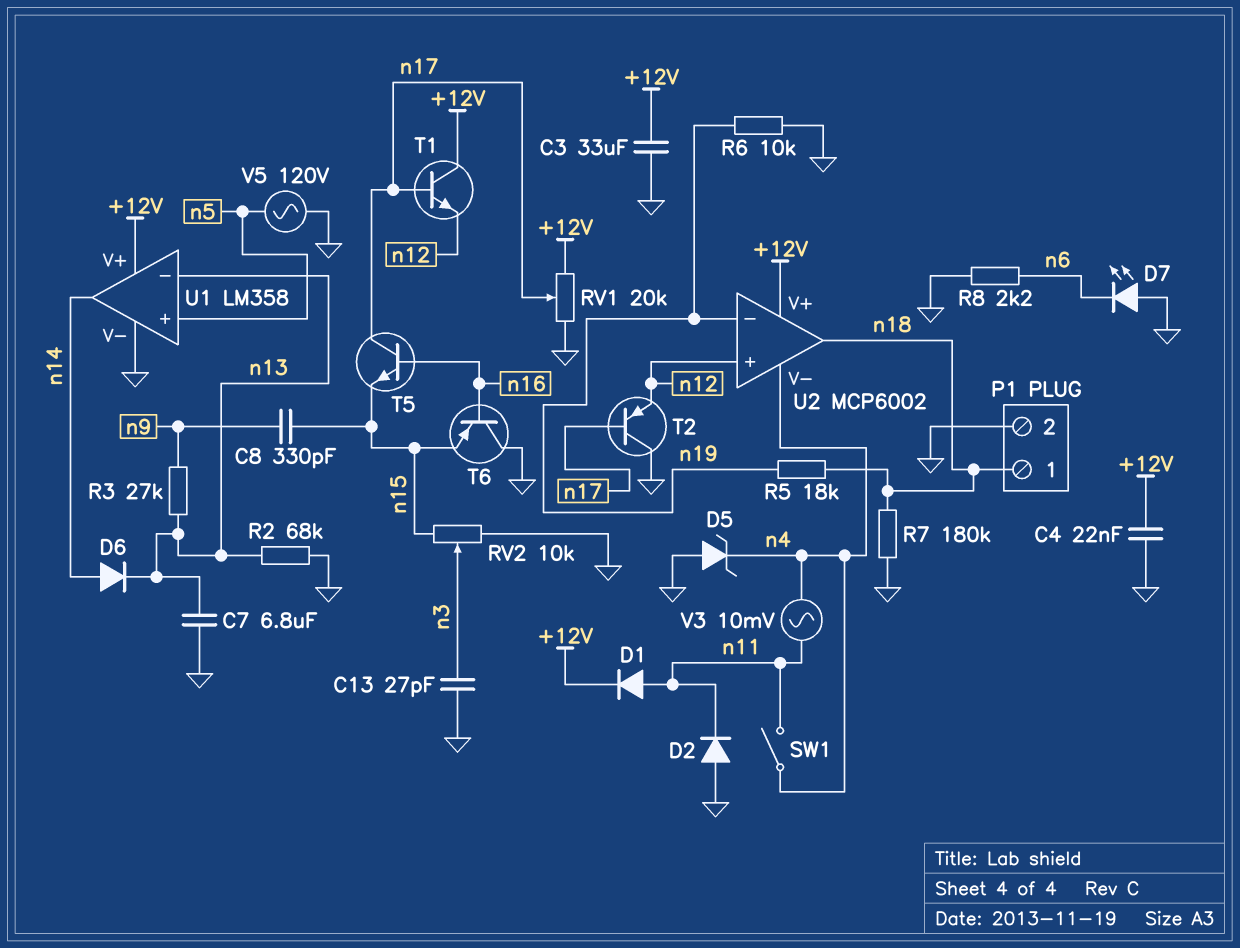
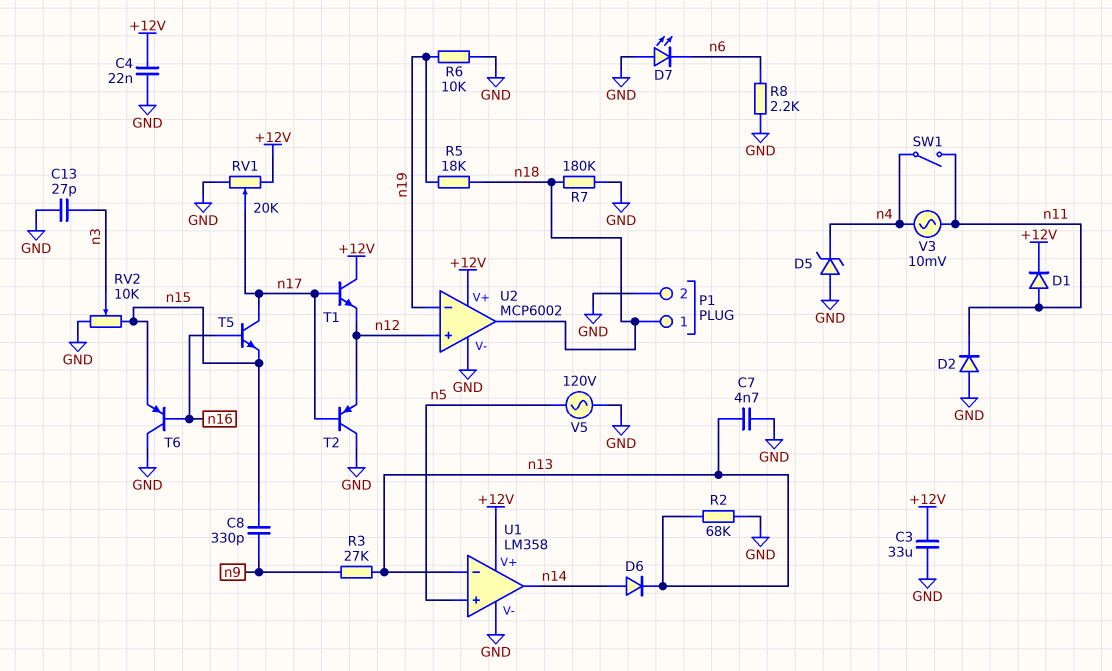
C7: 6.8uF (GND, n13) -> 4.7nF (GND, n13)
U2 pin V-: n4 -> GND

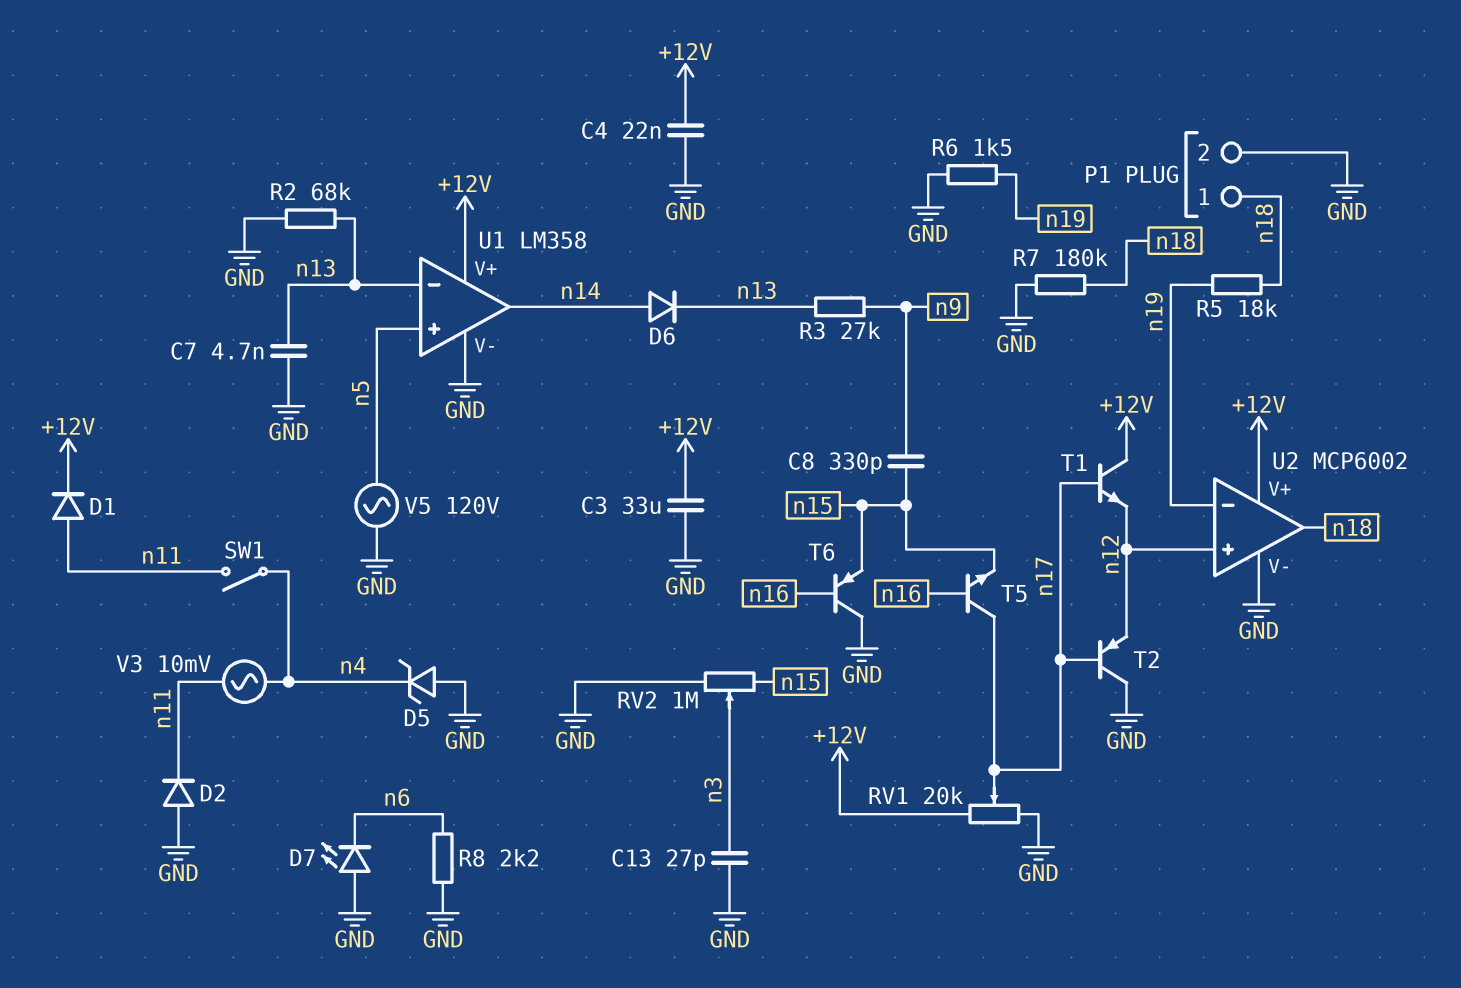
R6: 10k (GND, n19) -> 1.5k (GND, n19)
RV2: 10k (GND, n15, wiper n3) -> 1M (GND, n15, wiper n3)

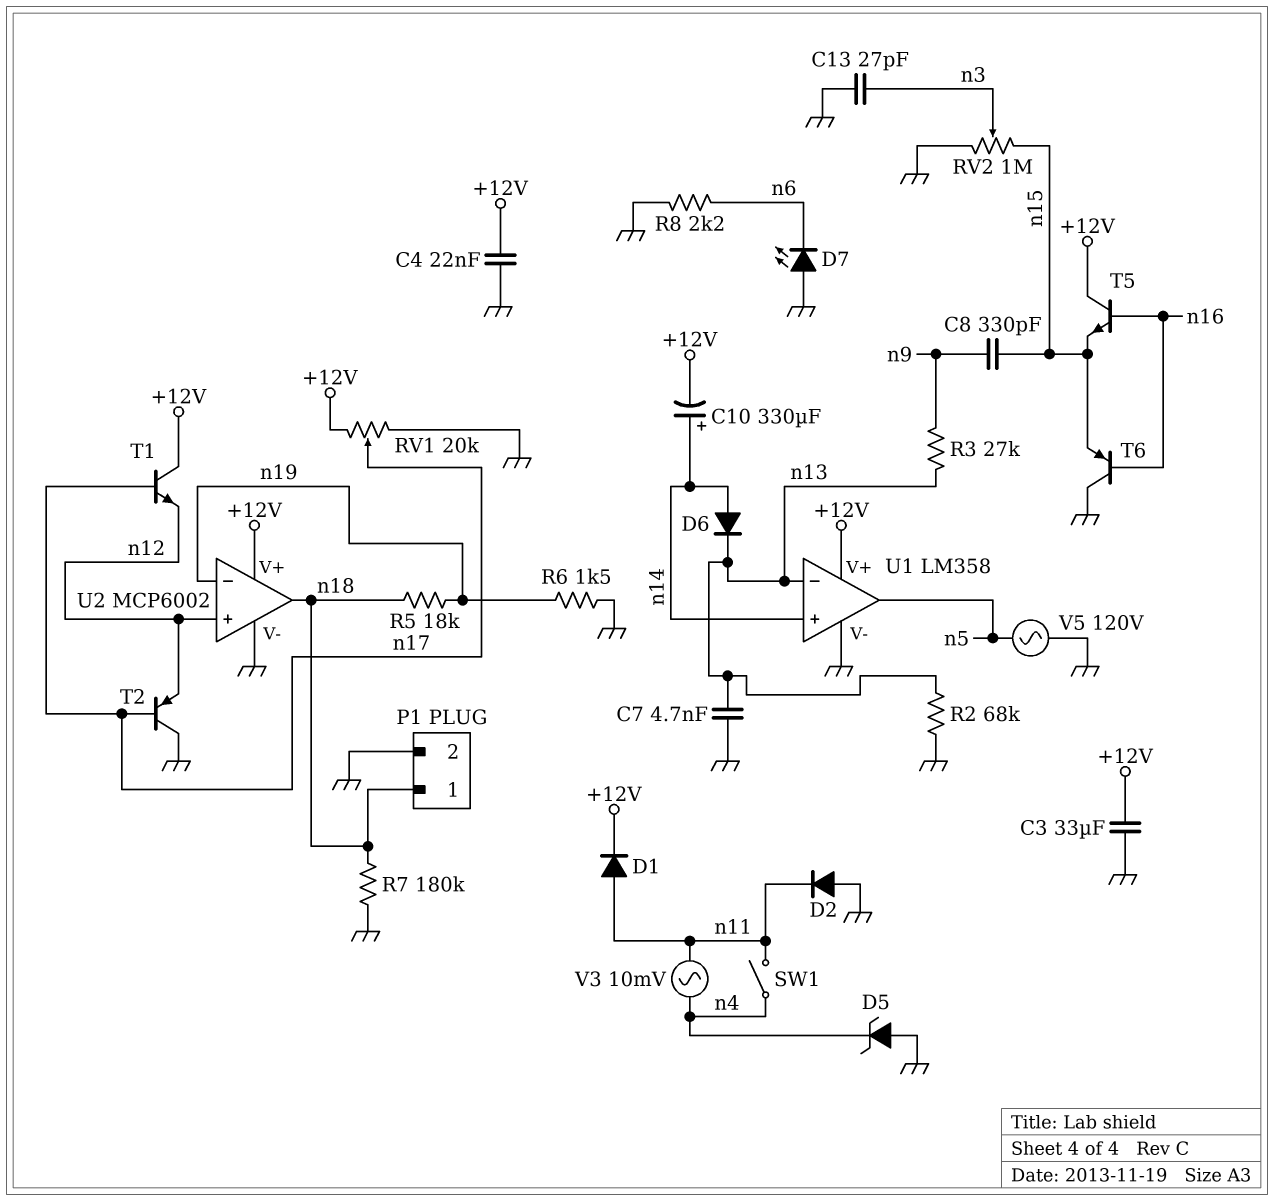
C10: none -> 330uF (plus n14, minus +12V)
T5: NPN (B n16, C n17, E n15) -> NPN (B n16, C +12V, E n15)
U1 pin in+: n5 -> n14
U1 pin out: n14 -> n5

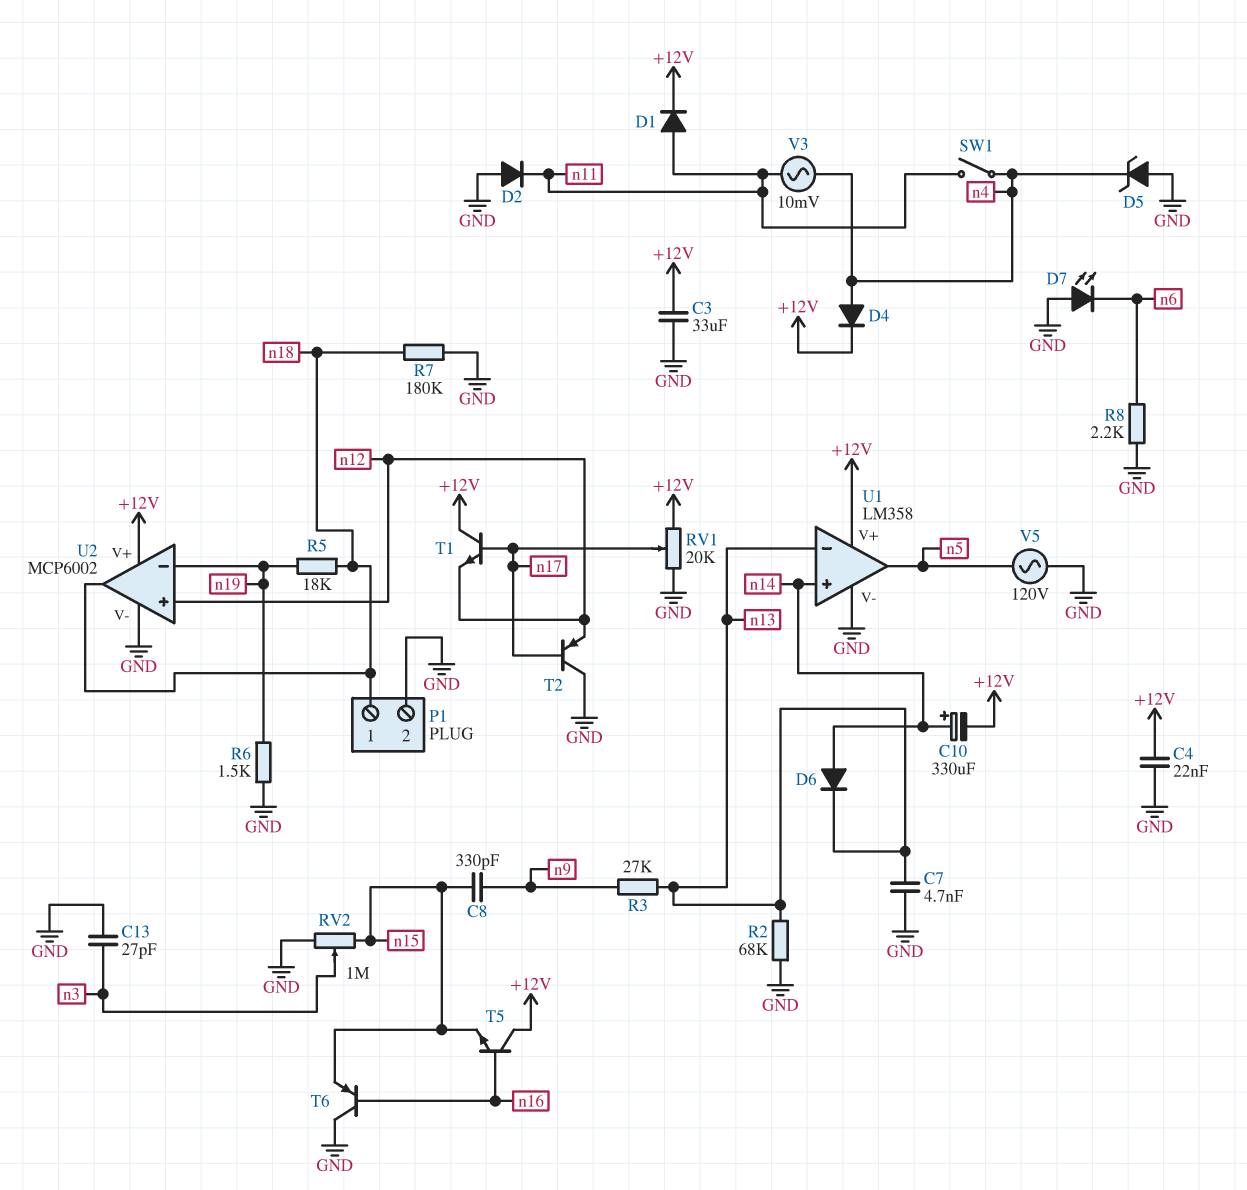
D4: none -> diode (A n4, K +12V)

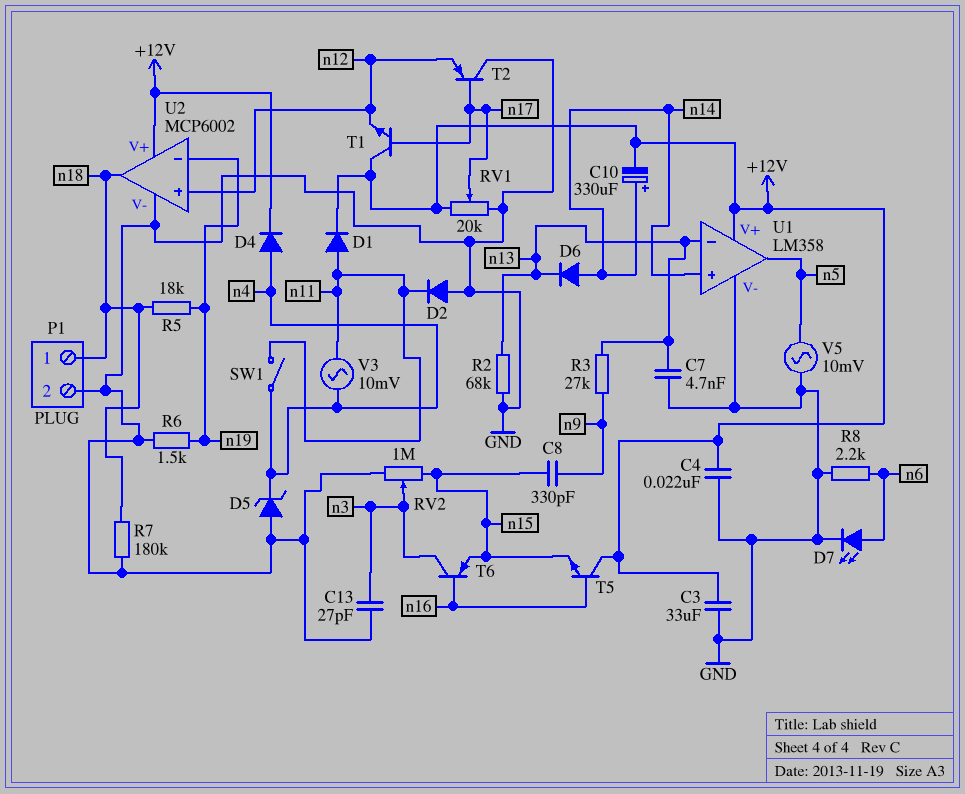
D7: LED (A GND, K n6) -> LED (A n6, K GND)
T6: PNP (B n16, C GND, E n15) -> PNP (B n16, C n3, E n15)
V5: AC 120V (GND, n5) -> AC 10mV (GND, n5)

